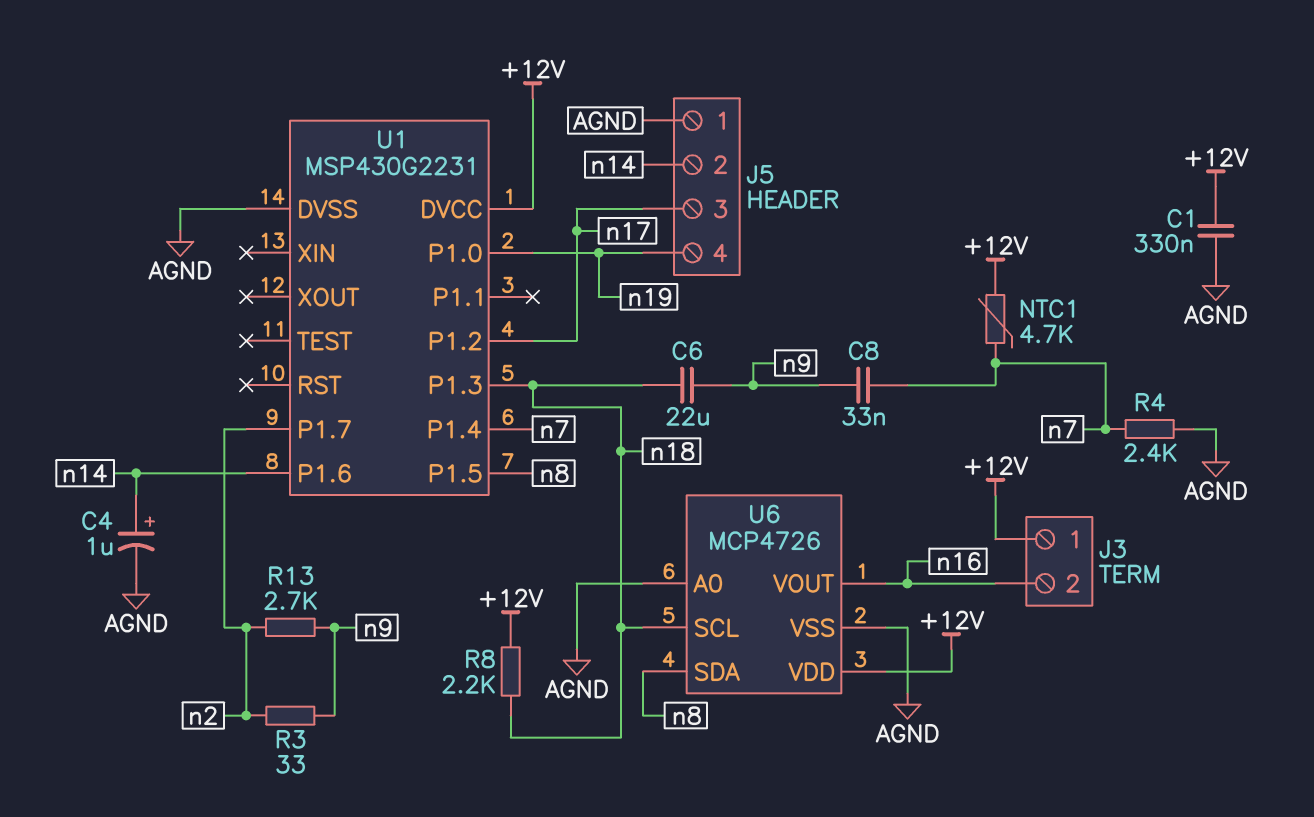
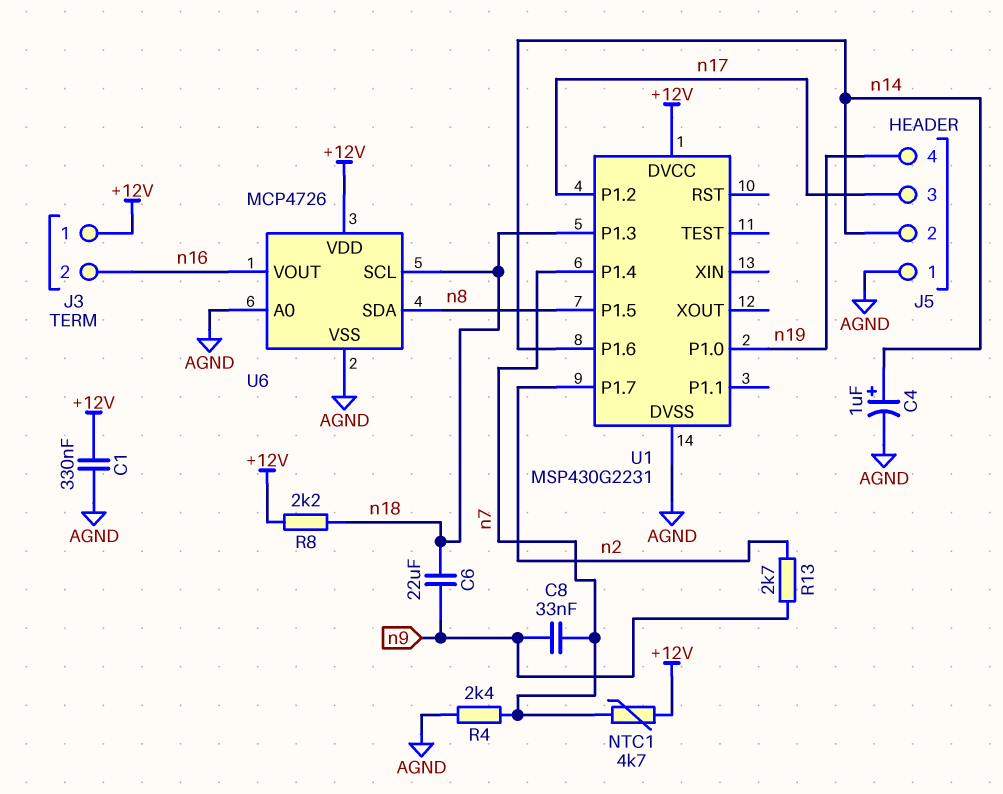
R3: 33 (n2, n9) -> none

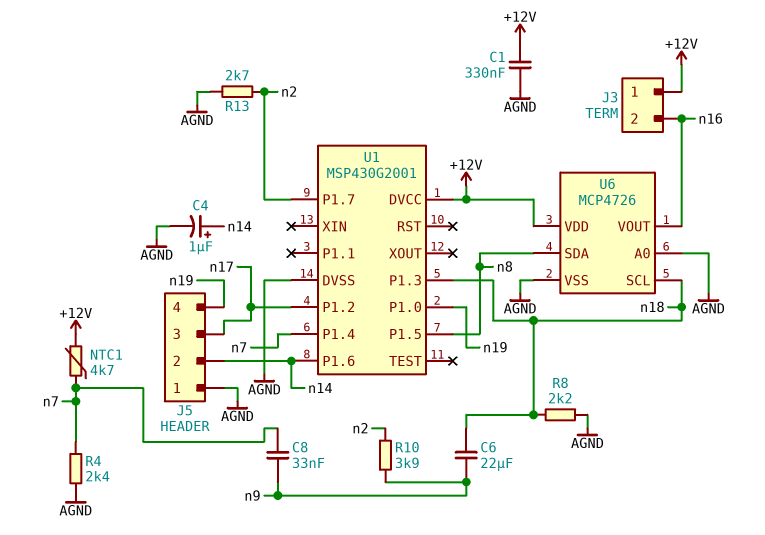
R8: 2.2k (+12V, n18) -> 2.2k (AGND, n18)
R10: none -> 3.9k (n2, n9)
R13: 2.7k (n2, n9) -> 2.7k (AGND, n2)
U1: MSP430G2231 -> MSP430G2001

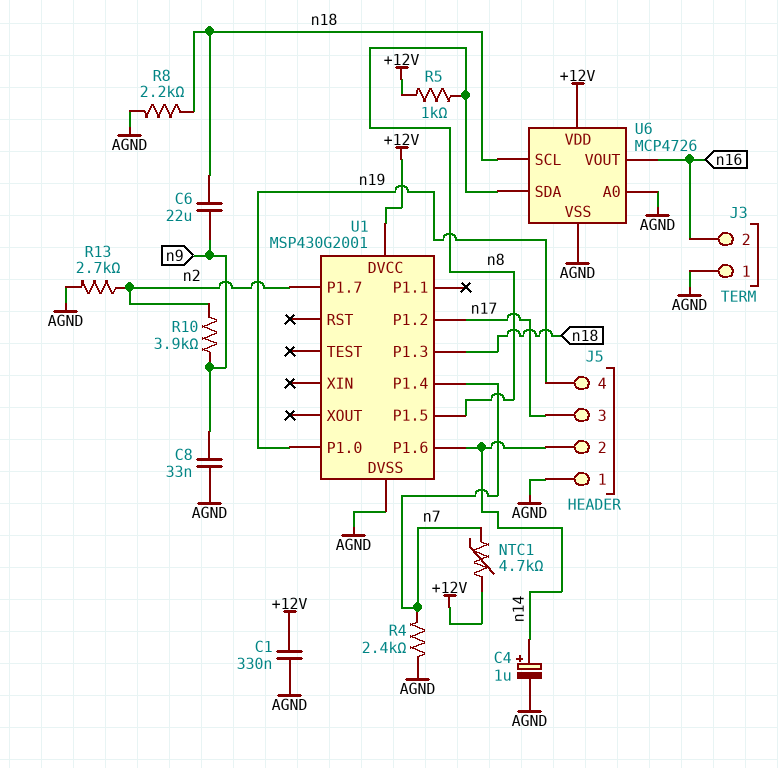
C8: 33nF (n7, n9) -> 33nF (AGND, n9)
J3 pin 1: +12V -> AGND
R5: none -> 1k (+12V, n8)

